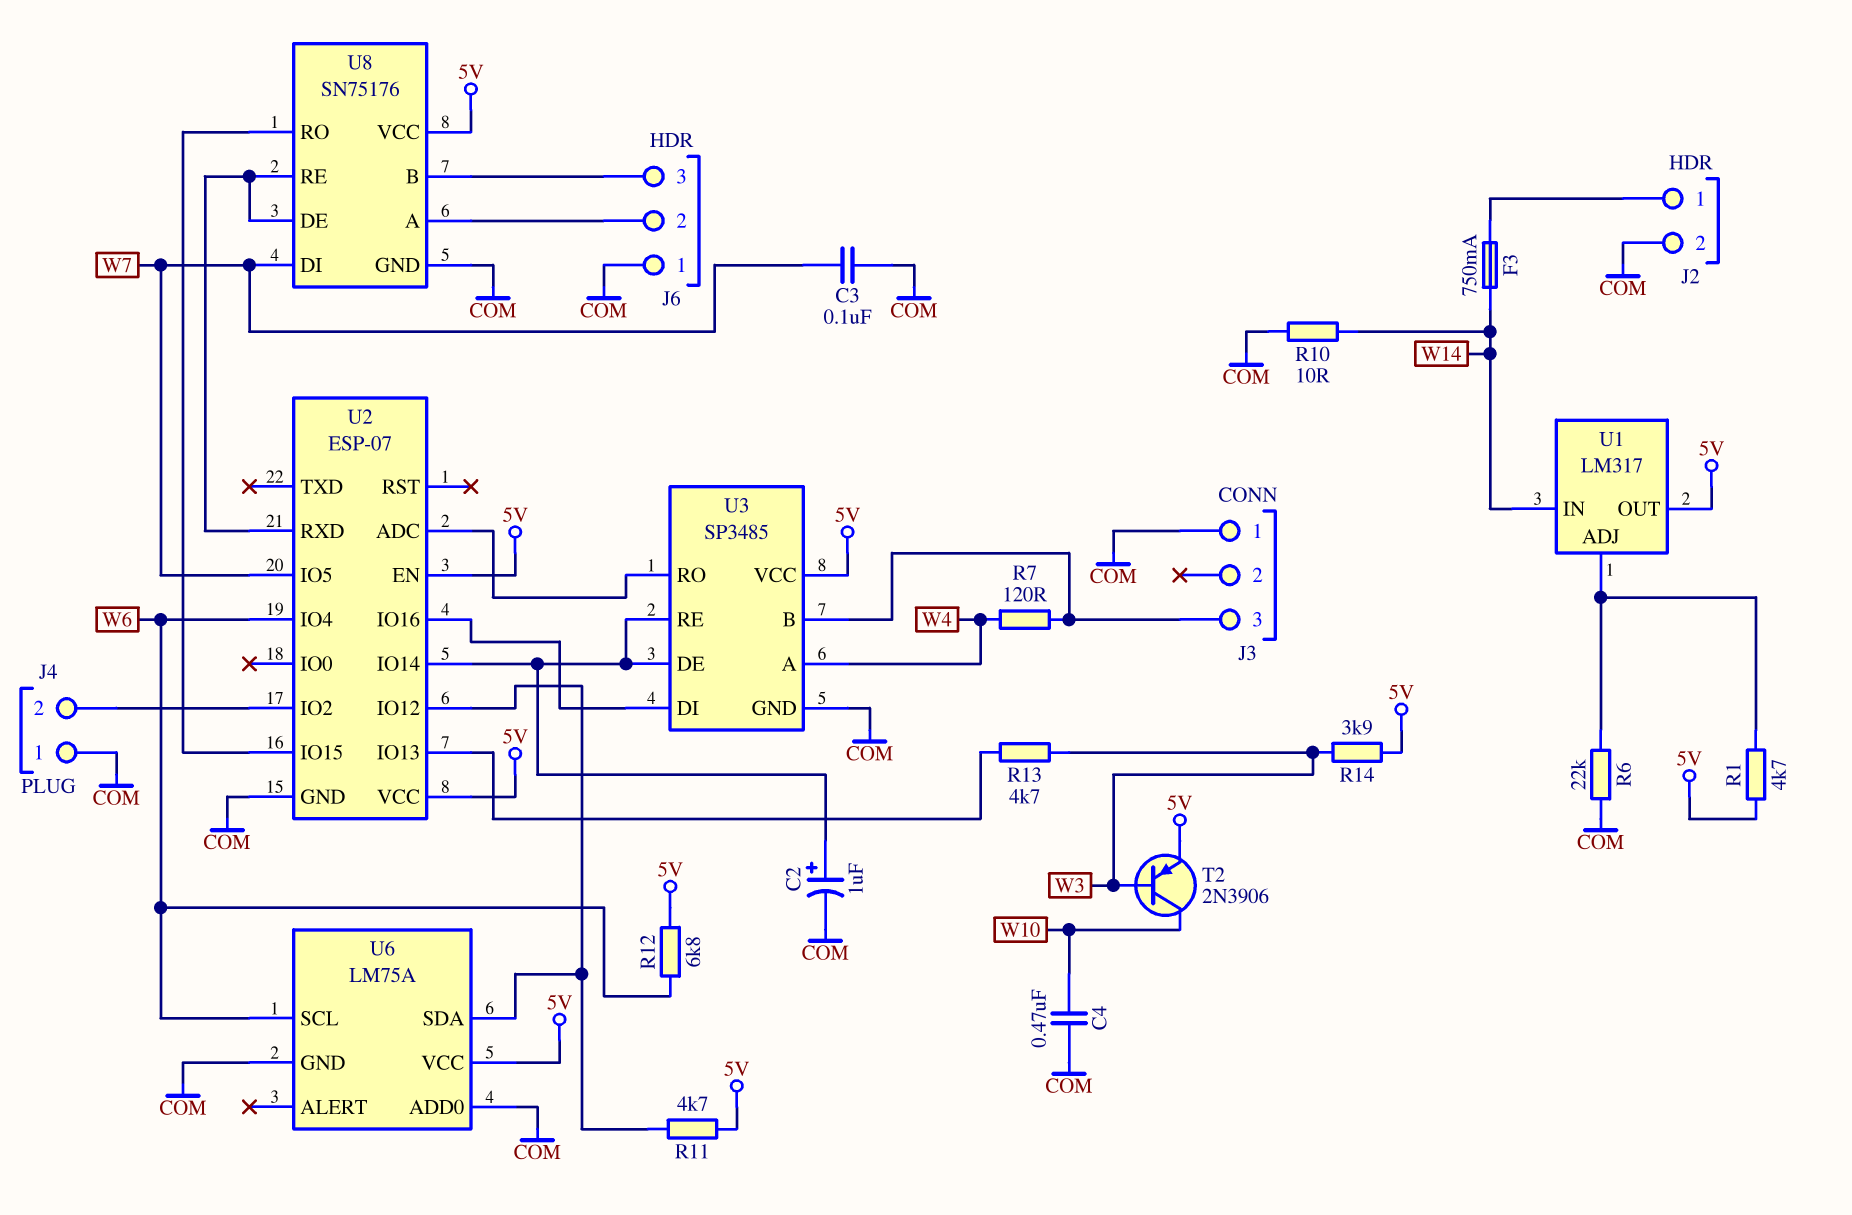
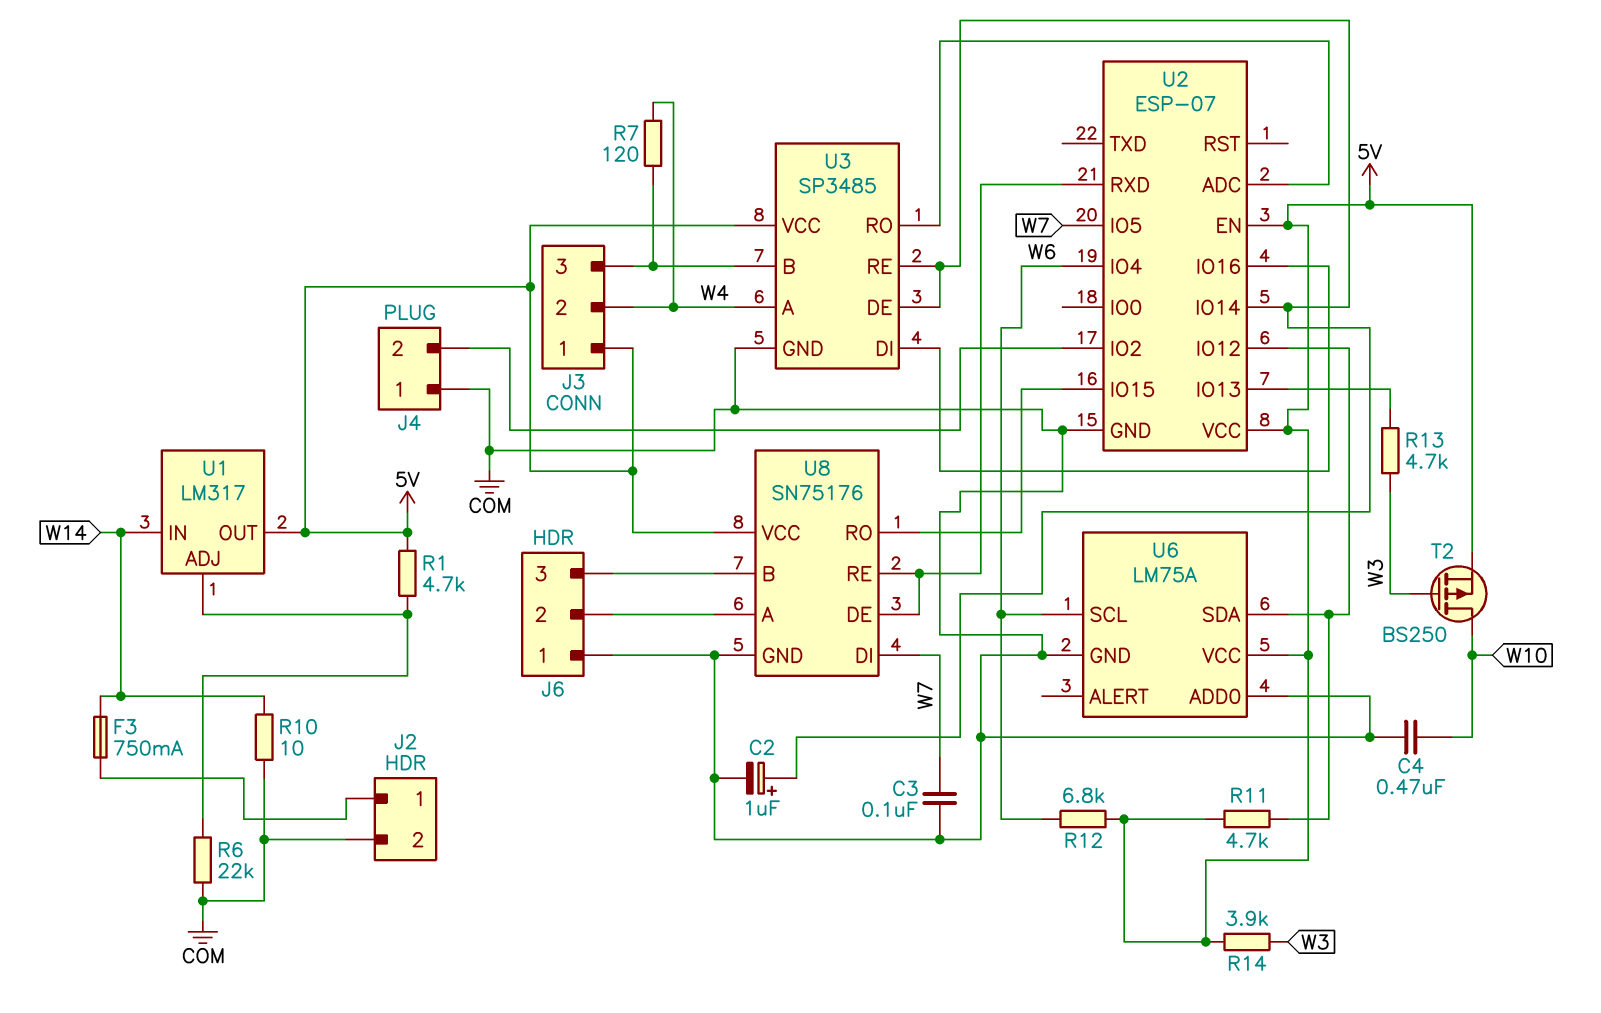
J3 pin 1: COM -> 5V
J3 pin 2: none -> W4
T2: PNP 2N3906 (B W3, C W10, E 5V) -> PMOS BS250 (G W3, D W10, S 5V)

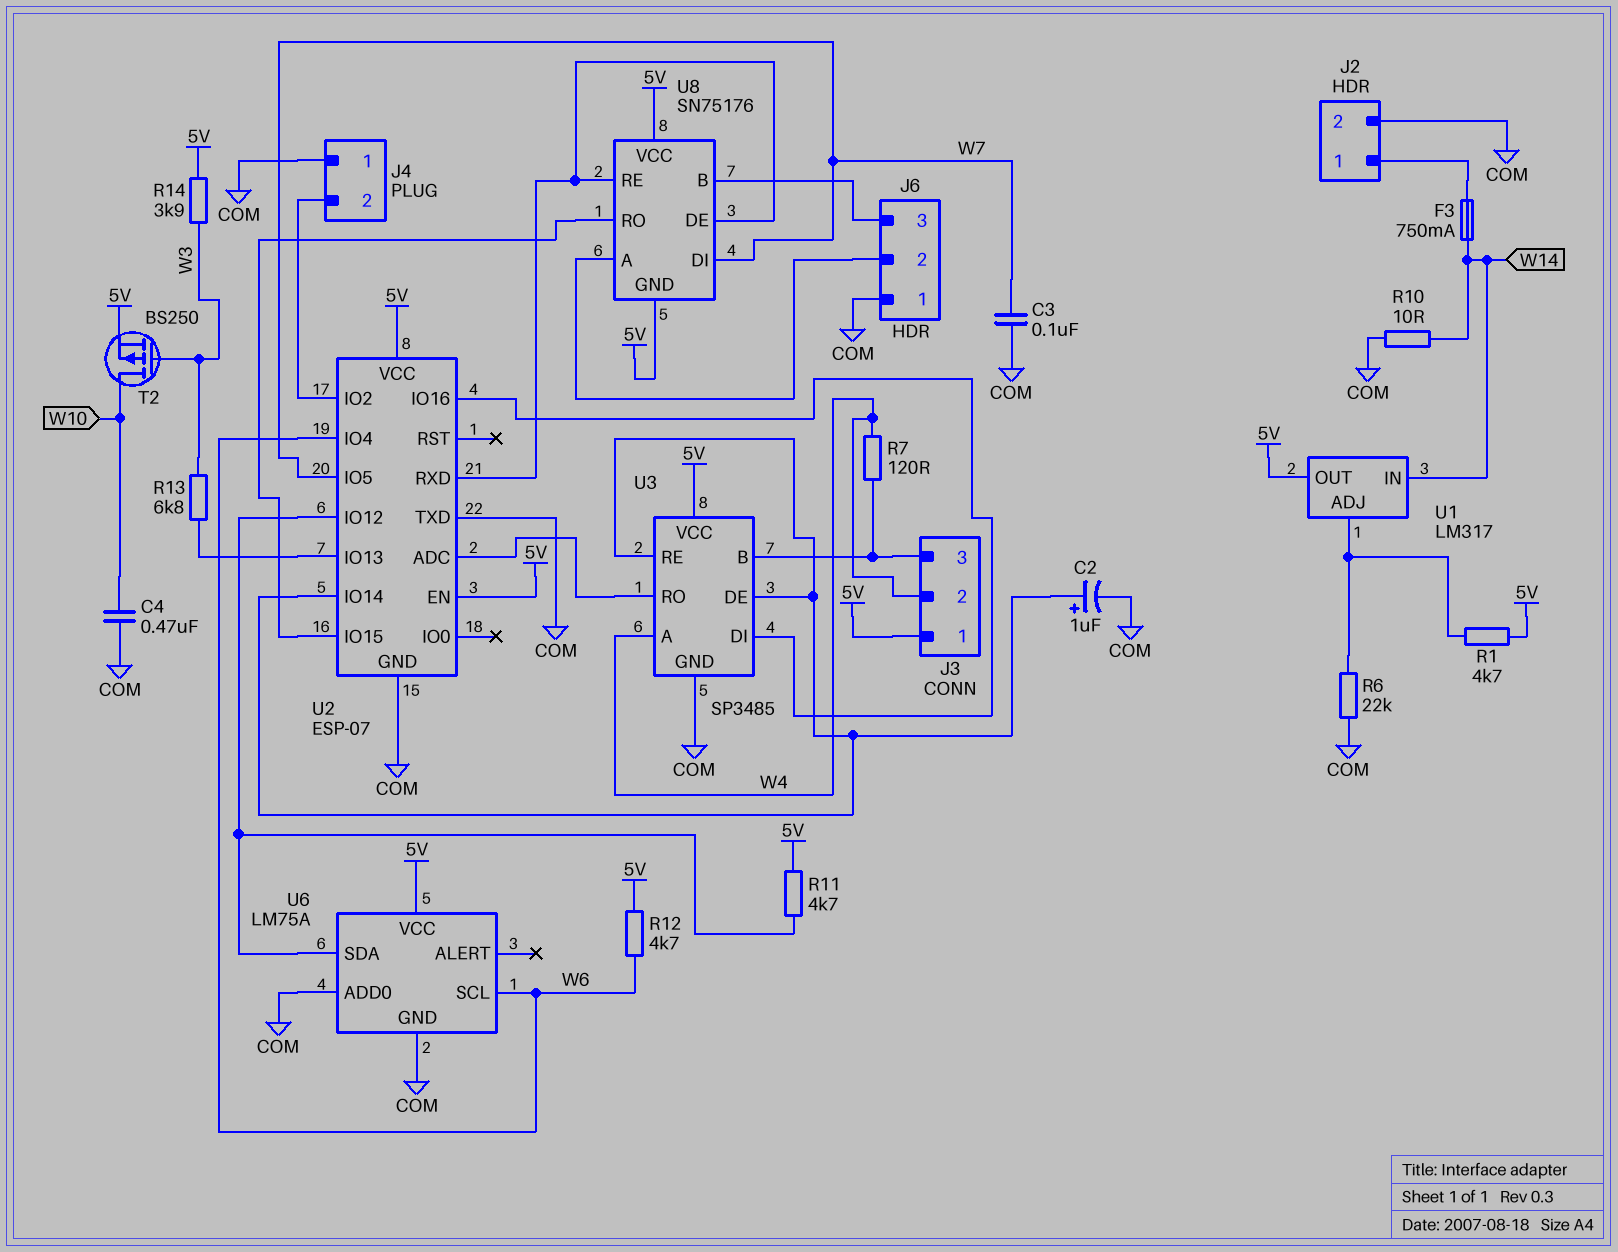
R12: 6.8k (5V, W6) -> 4.7k (5V, W6)
R13: 4.7k (U2/IO13, W3) -> 6.8k (U2/IO13, W3)
U2 pin TXD: none -> COM
U8 pin GND: COM -> 5V

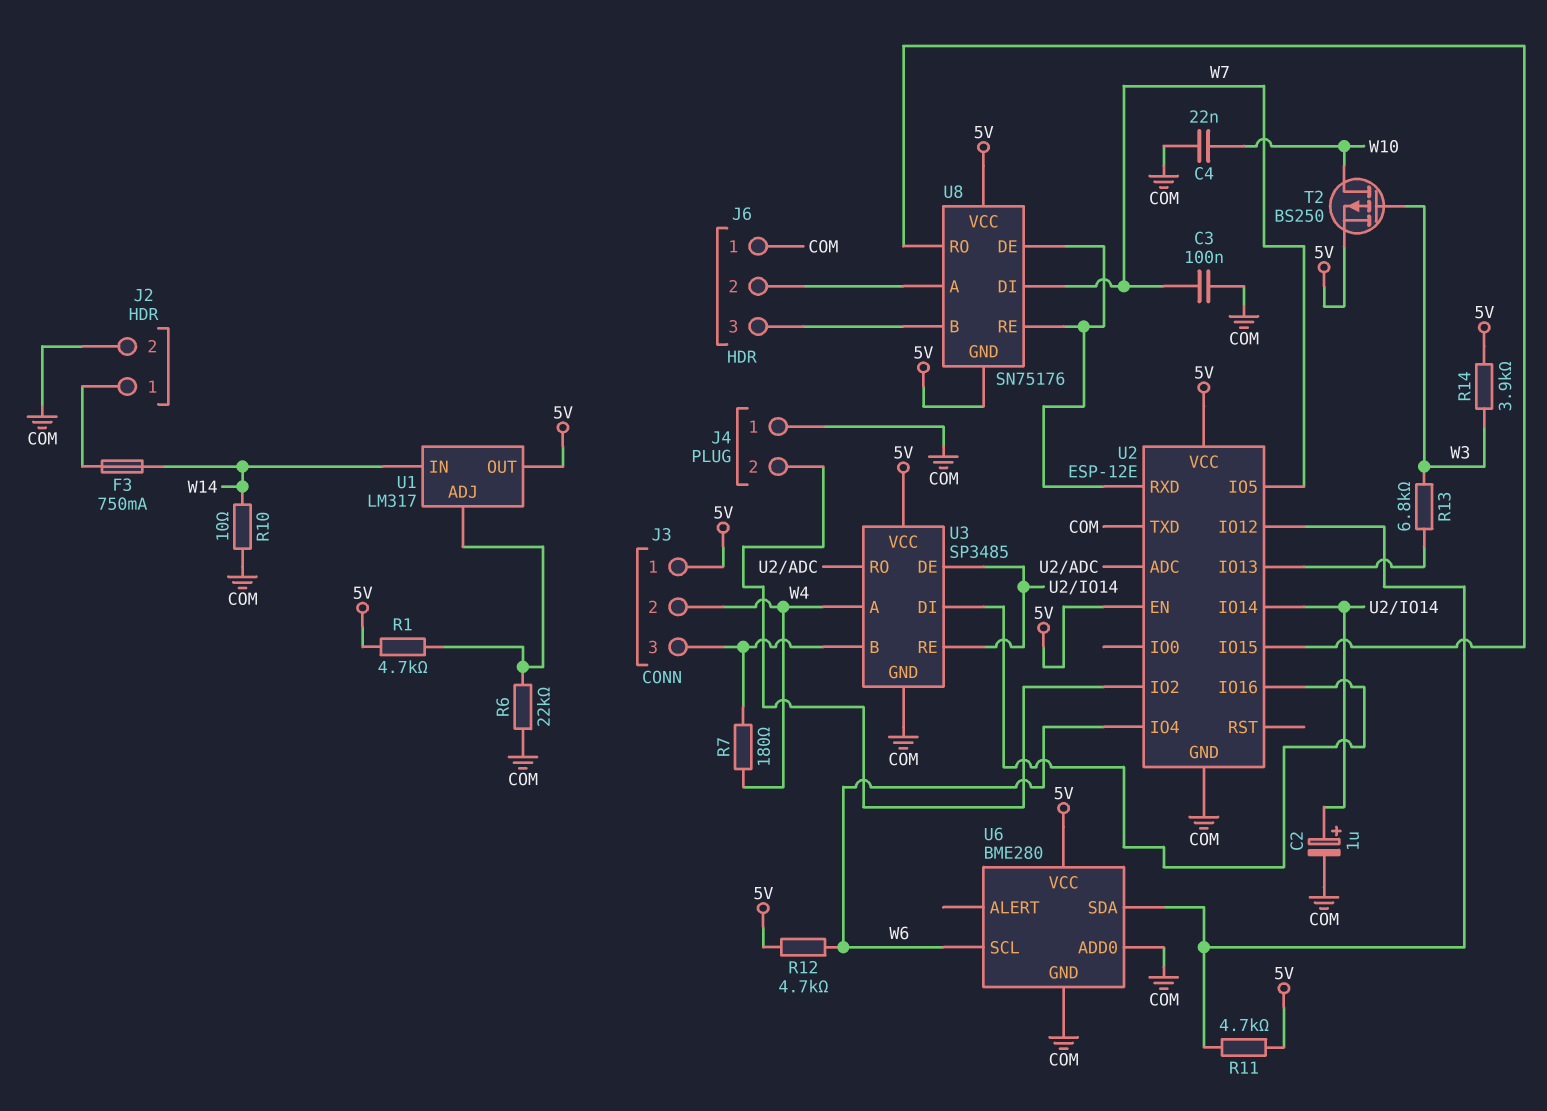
C4: 470nF (COM, W10) -> 22nF (COM, W10)
R7: 120 (J3/3, W4) -> 180 (J3/3, W4)
U2: ESP-07 -> ESP-12E
U6: LM75A -> BME280

